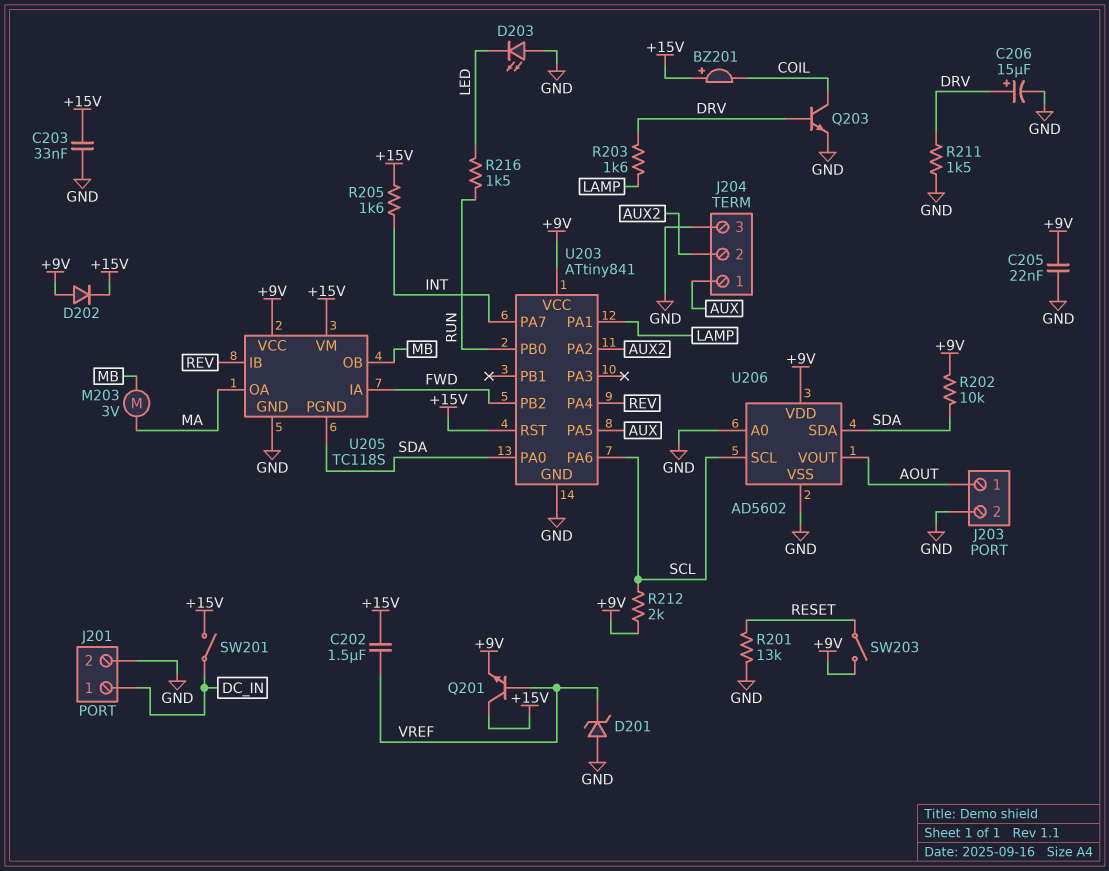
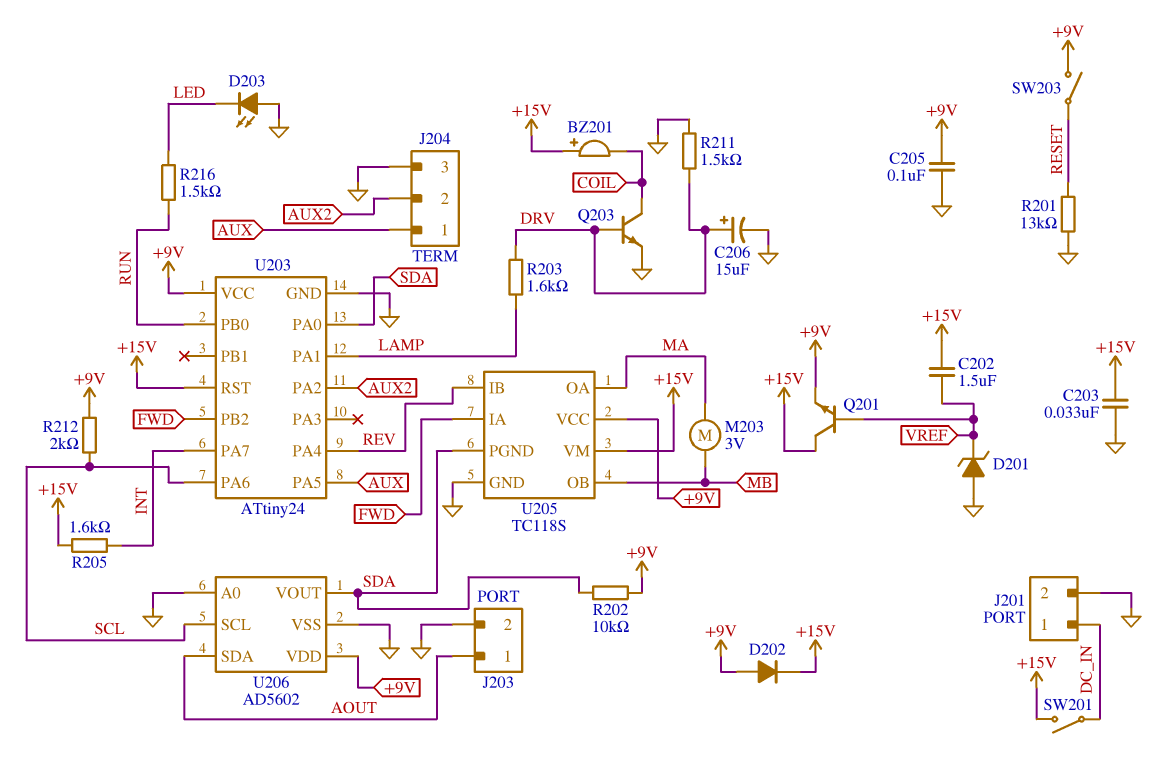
C205: 22nF (+9V, GND) -> 100nF (+9V, GND)
U203: ATtiny841 -> ATtiny24
U206 pin SDA: SDA -> AOUT
U206 pin VOUT: AOUT -> SDA

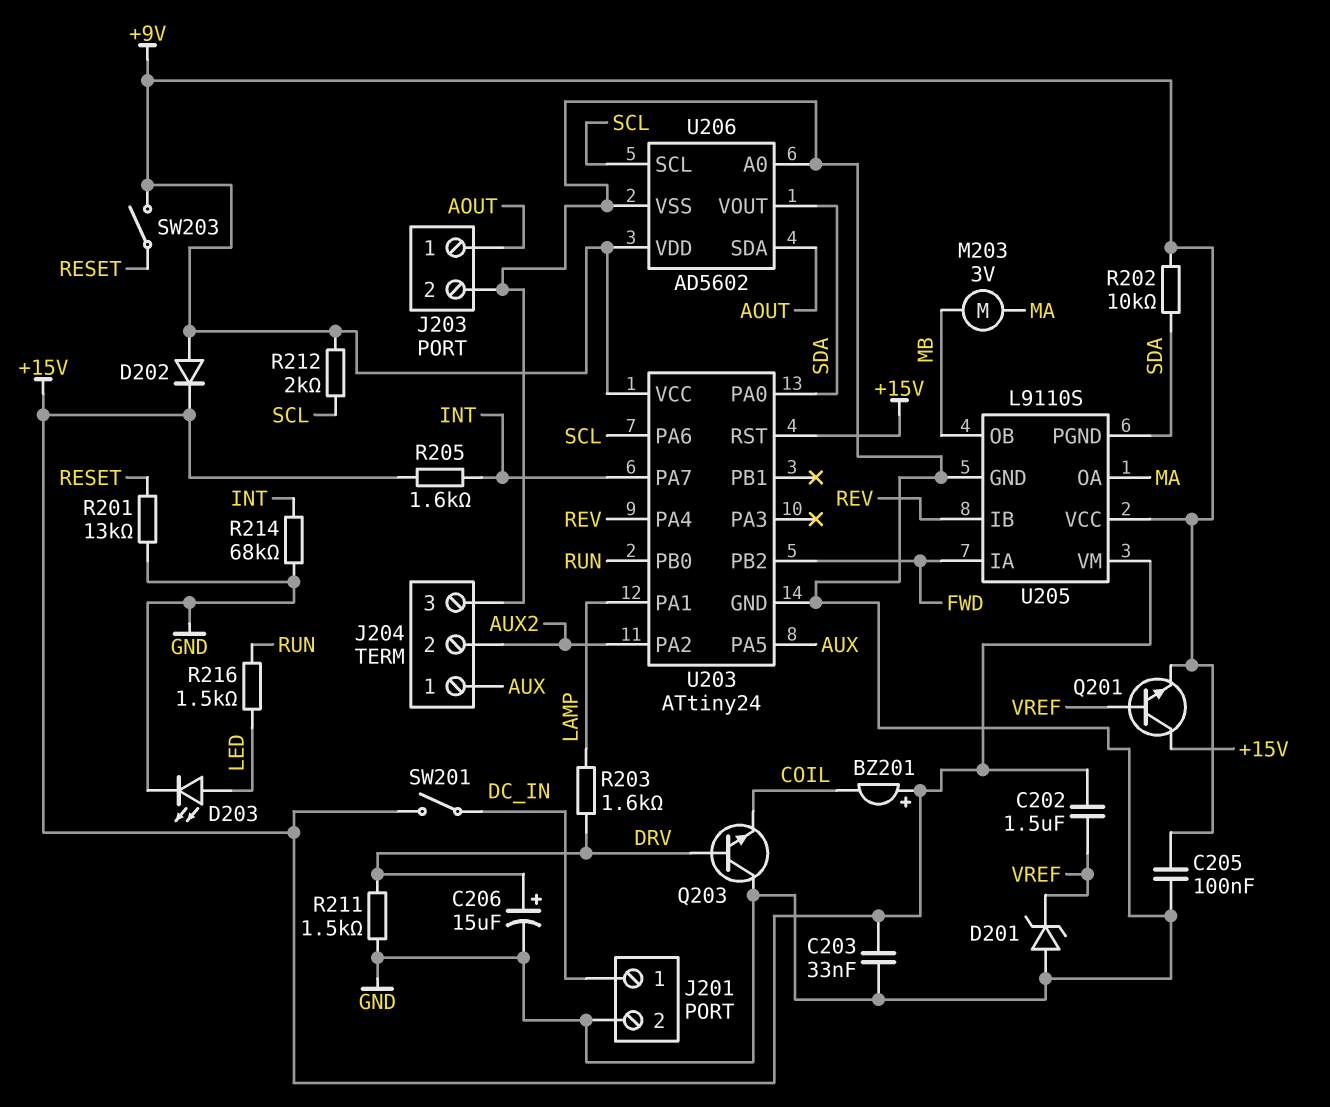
D203: LED (A GND, K LED) -> LED (A LED, K GND)
Q203: NPN (B DRV, C COIL, E GND) -> NPN (B DRV, C GND, E COIL)
R214: none -> 68k (GND, INT)
U205: TC118S -> L9110S

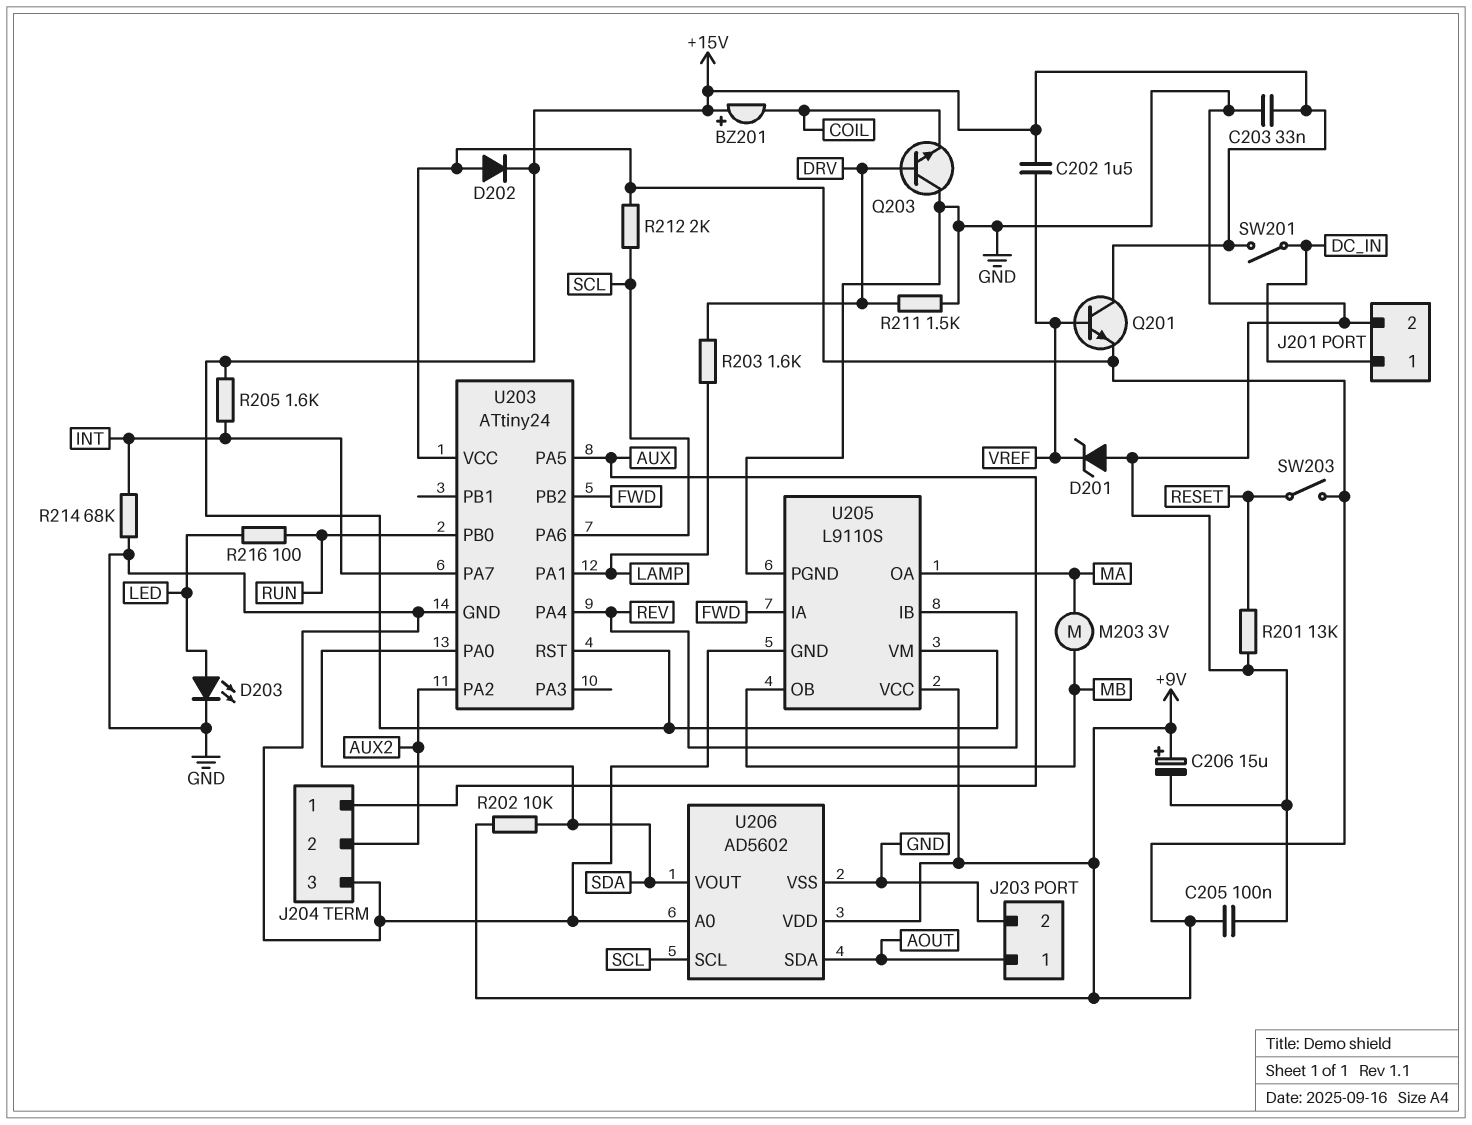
C206: 15uF (plus DRV, minus GND) -> 15uF (plus +9V, minus GND)
R216: 1.5k (LED, RUN) -> 100 (LED, RUN)
U205 pin PGND: SDA -> GND

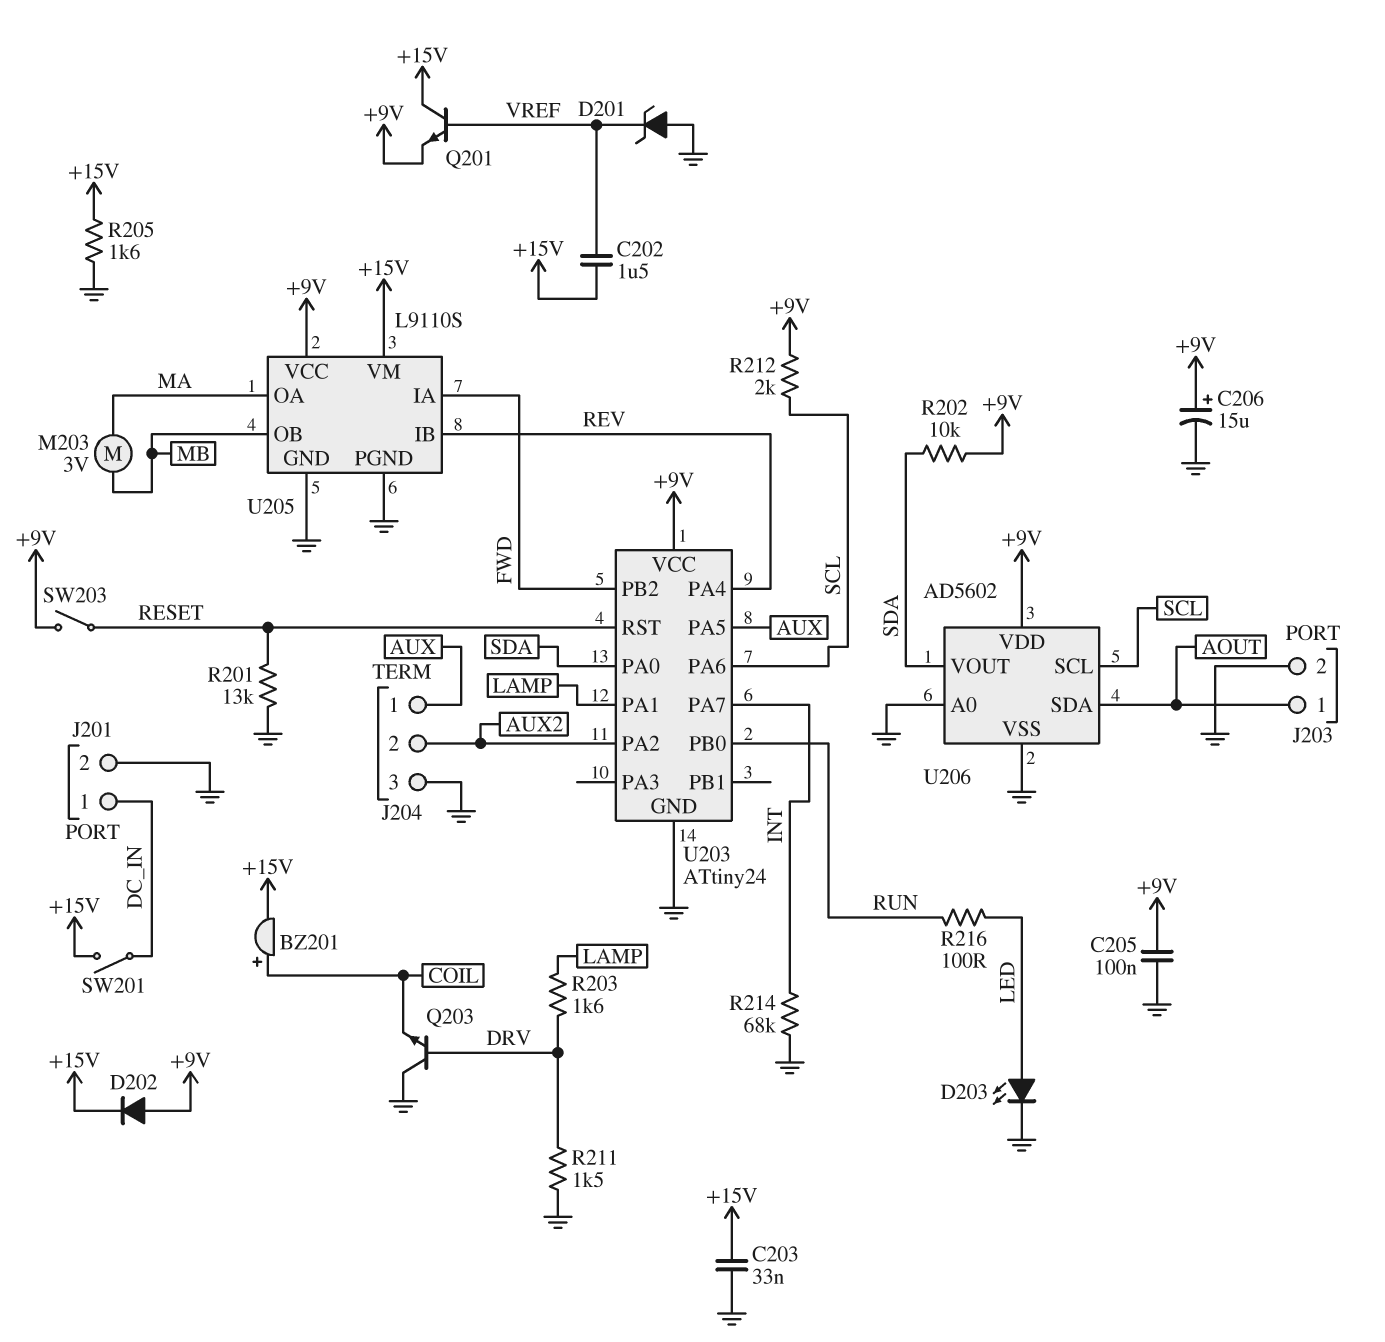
BZ201: buzzer (plus +15V, minus COIL) -> buzzer (plus COIL, minus +15V)
R205: 1.6k (+15V, INT) -> 1.6k (+15V, GND)
U203 pin RST: +15V -> RESET

